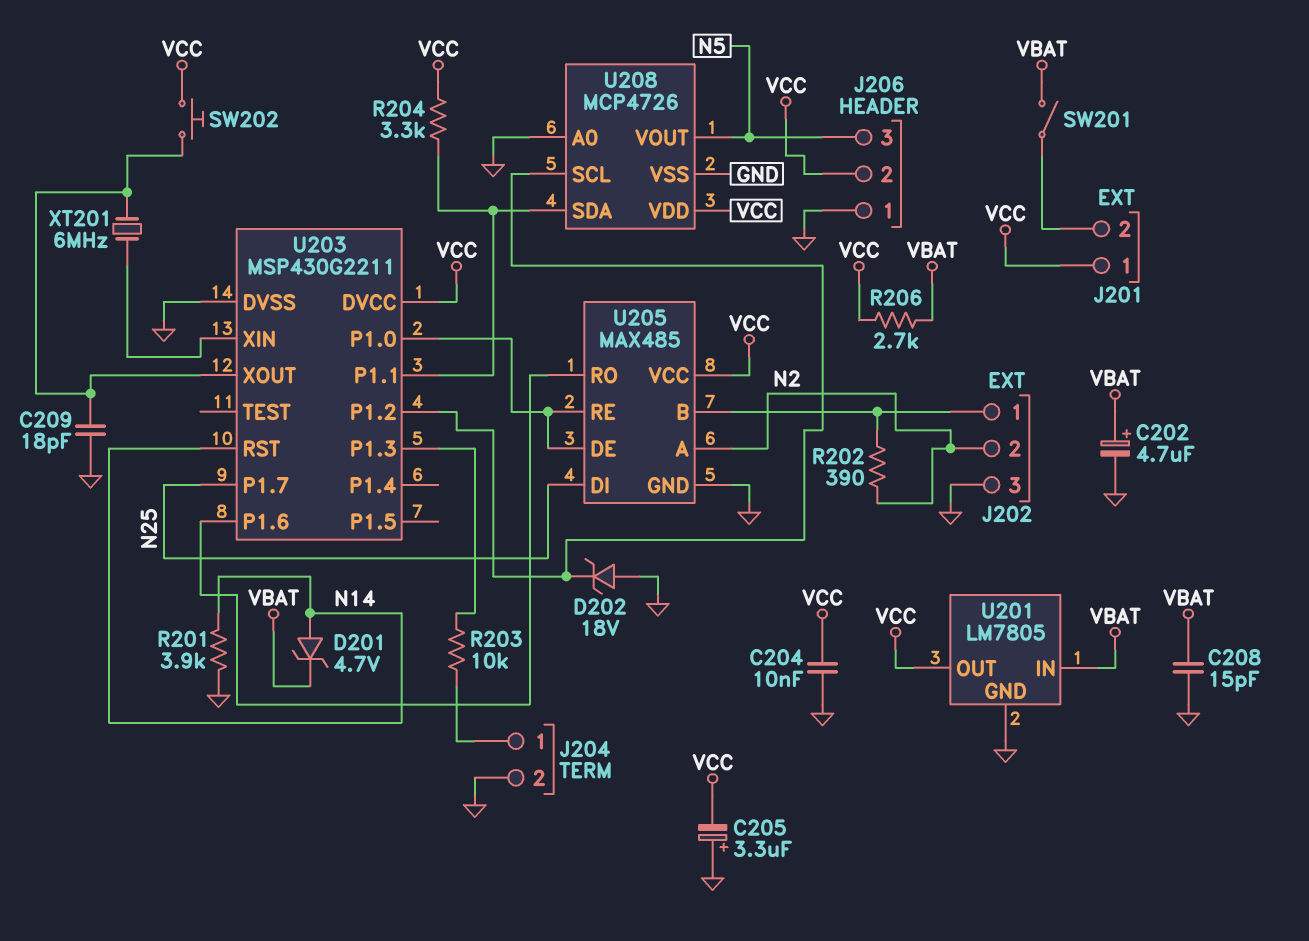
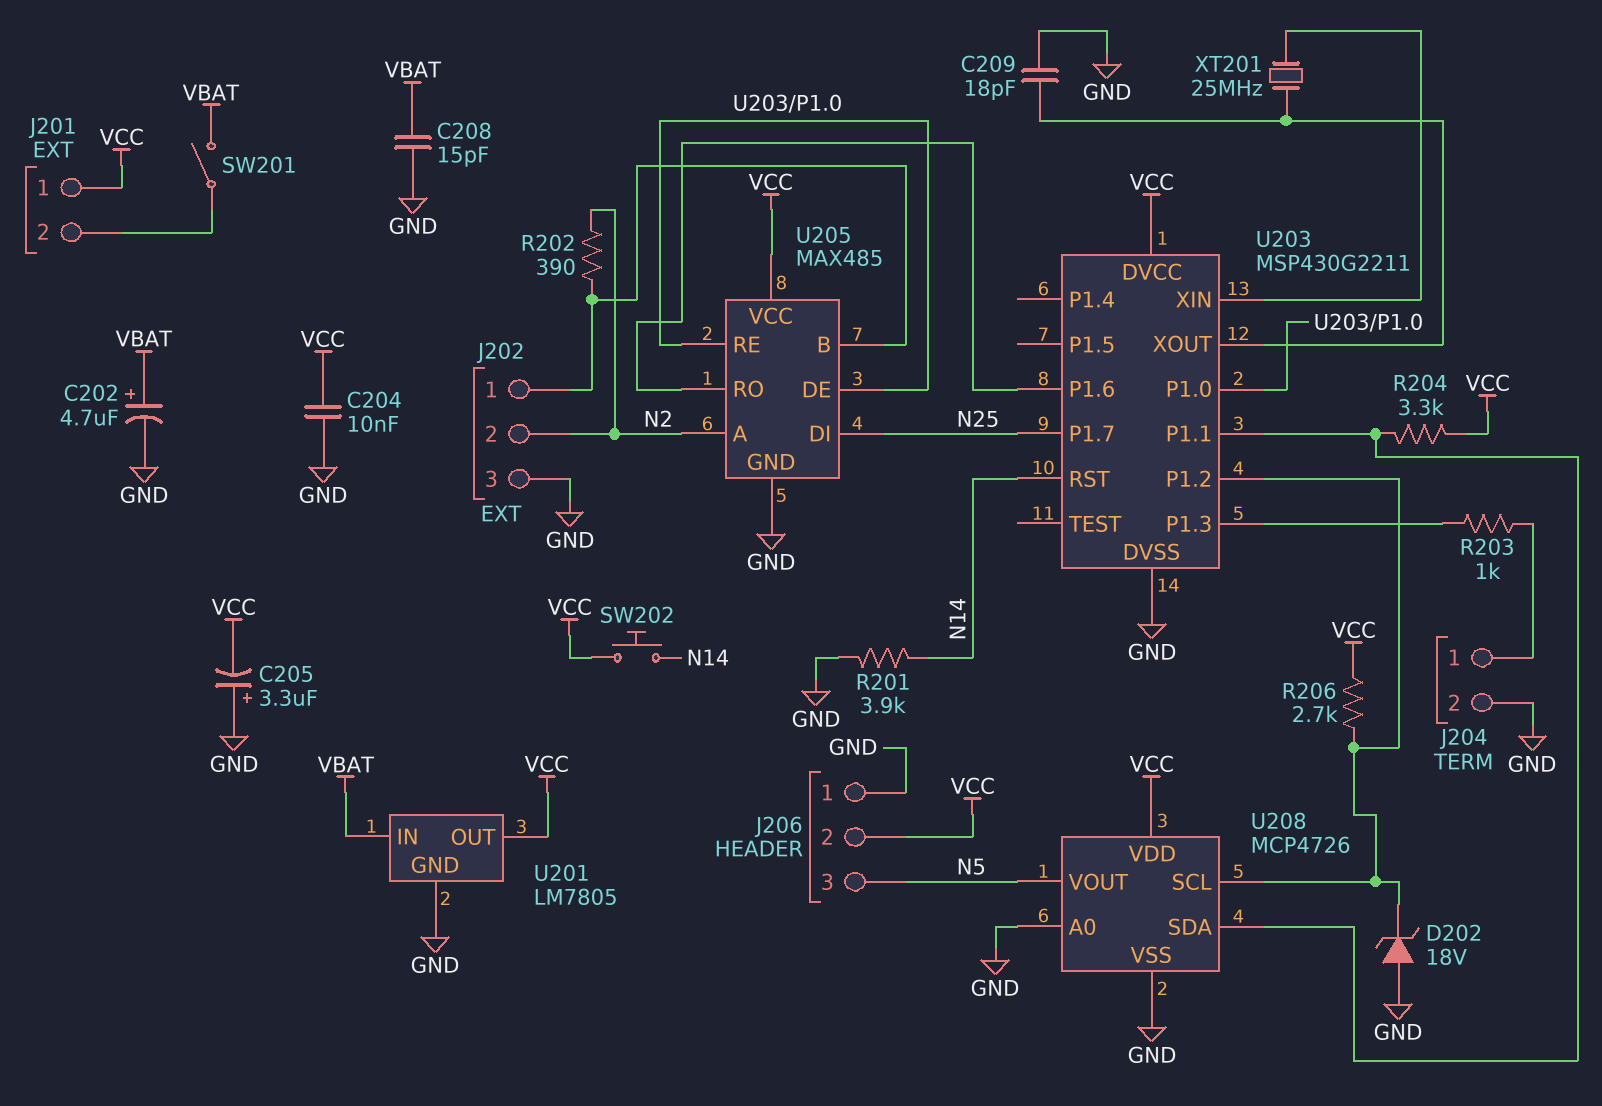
D201: zener 4.7V (A N14, K VBAT) -> none
R203: 10k (J204/1, U203/P1.3) -> 1k (J204/1, U203/P1.3)
R206: 2.7k (VBAT, VCC) -> 2.7k (U203/P1.2, VCC)
SW202: button (U203/XOUT, VCC) -> button (N14, VCC)
XT201: 6MHz (U203/XIN, U203/XOUT) -> 25MHz (U203/XIN, U203/XOUT)

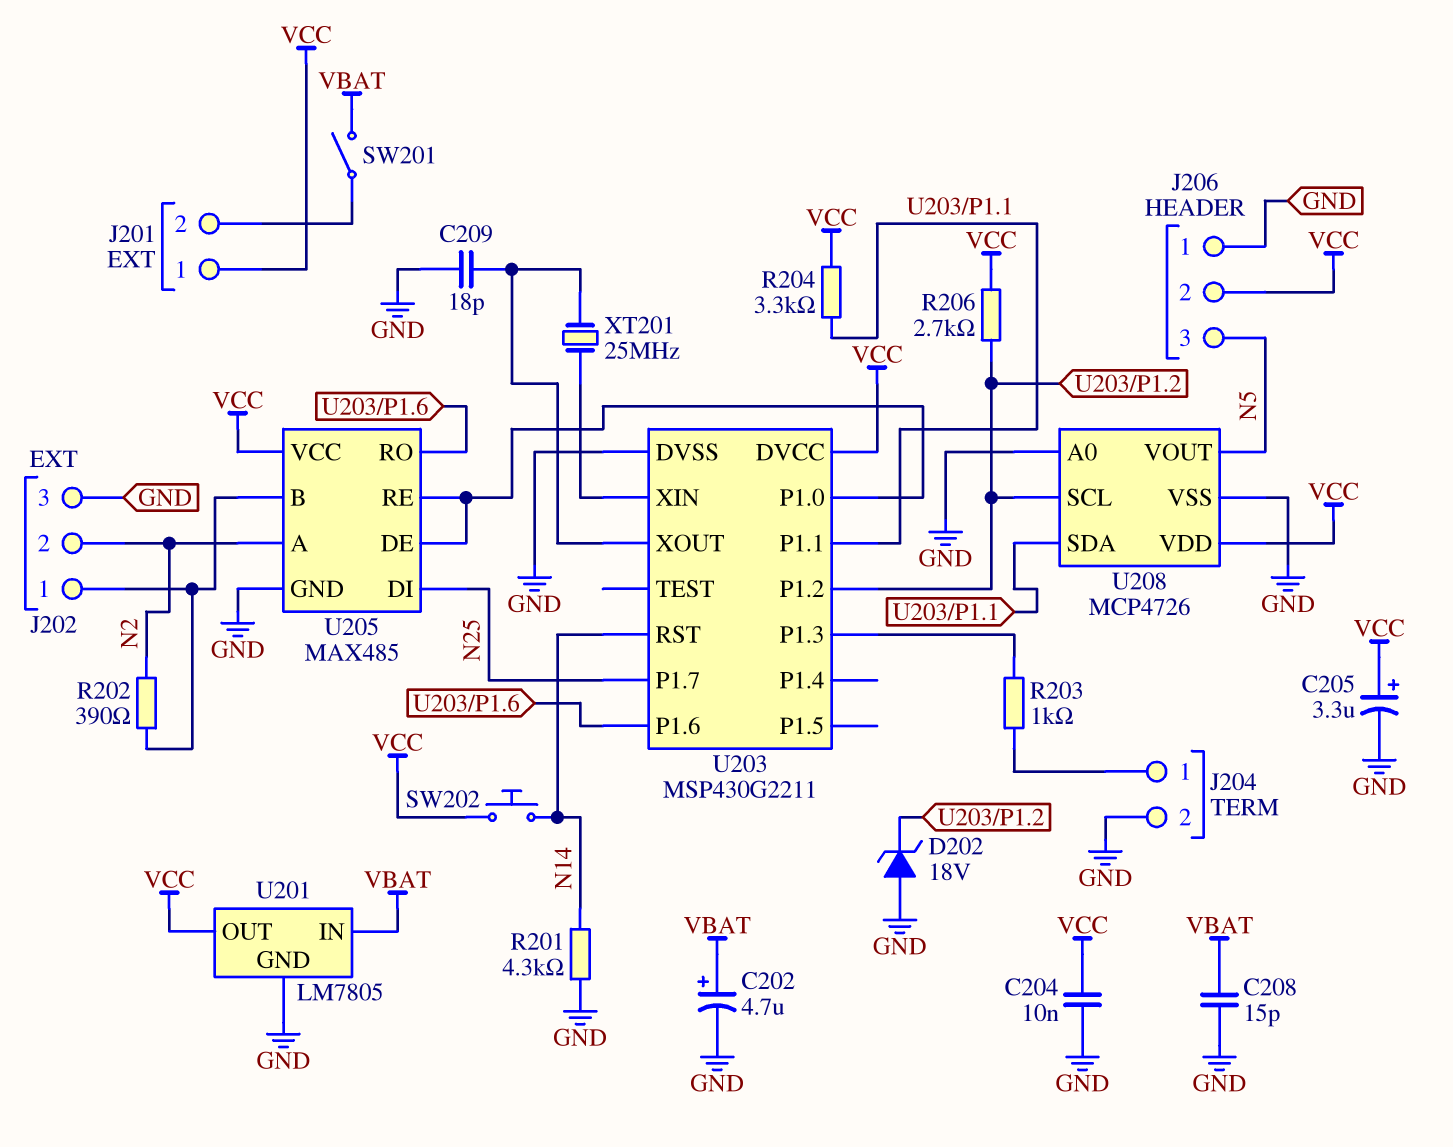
C205: 3.3uF (plus GND, minus VCC) -> 3.3uF (plus VCC, minus GND)
R201: 3.9k (GND, N14) -> 4.3k (GND, N14)

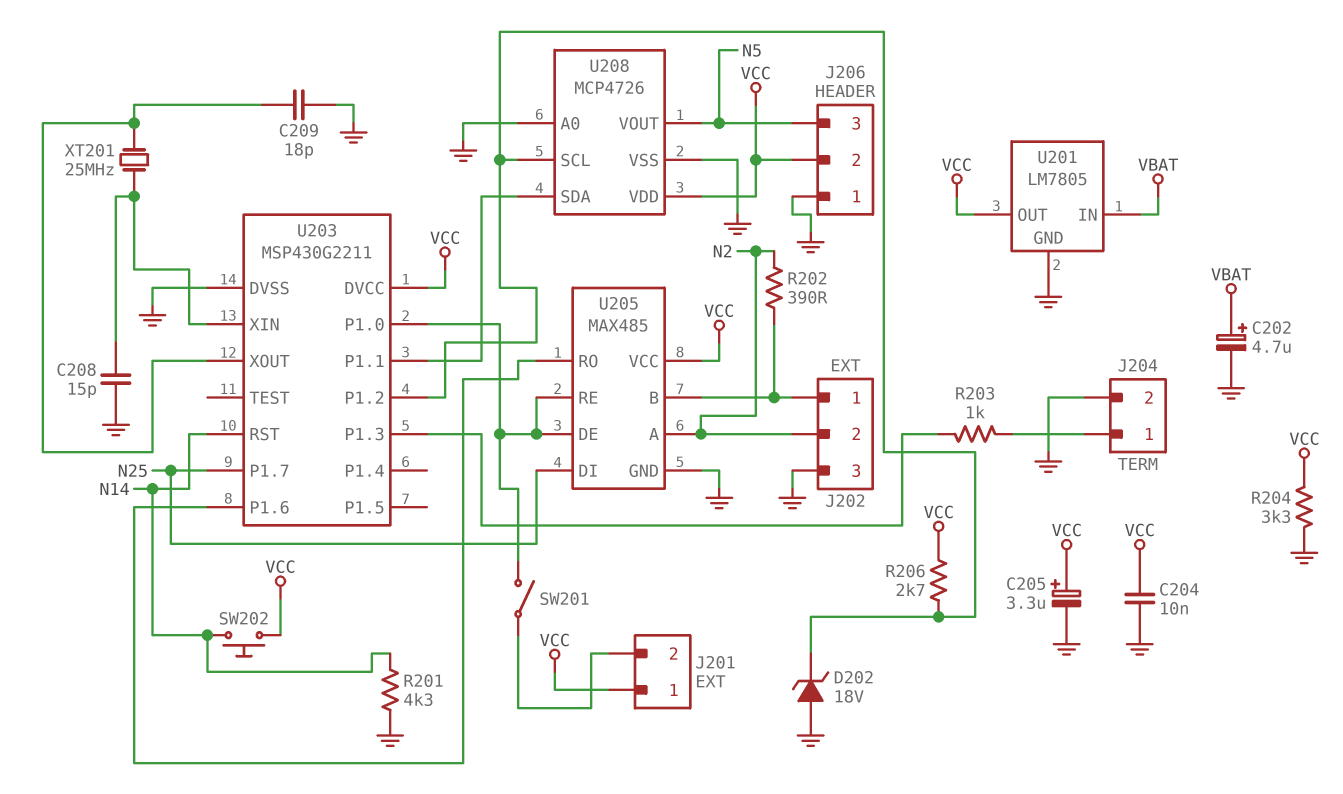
C208: 15pF (GND, VBAT) -> 15pF (GND, U203/XIN)
R204: 3.3k (U203/P1.1, VCC) -> 3.3k (GND, VCC)
SW201: switch (J201/2, VBAT) -> switch (J201/2, U203/P1.0)

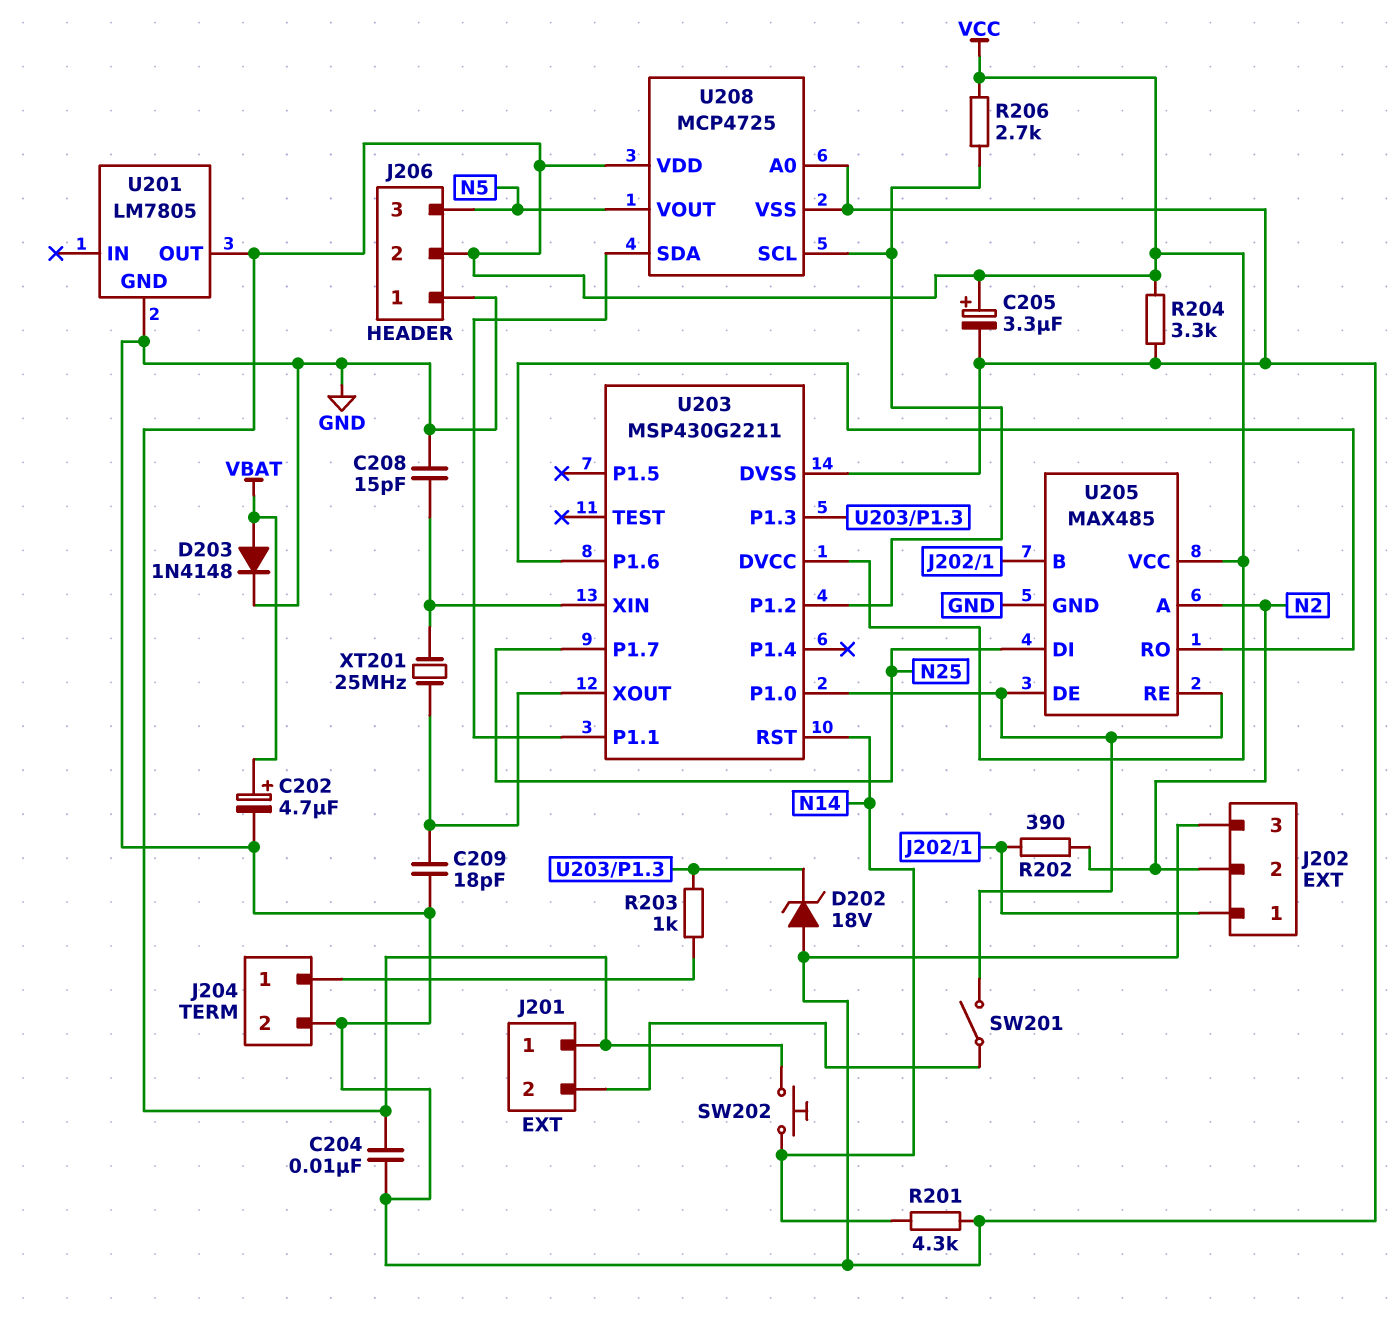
D202: zener 18V (A GND, K U203/P1.2) -> zener 18V (A GND, K U203/P1.3)
D203: none -> diode 1N4148 (A VBAT, K GND)
U201 pin IN: VBAT -> none
U208: MCP4726 -> MCP4725

